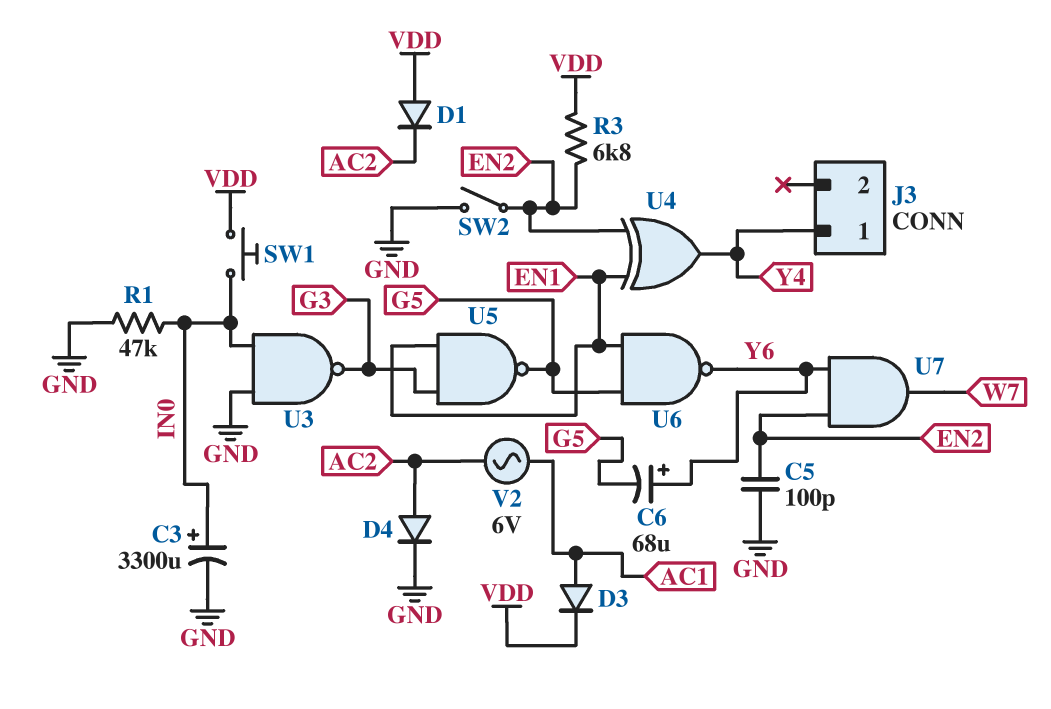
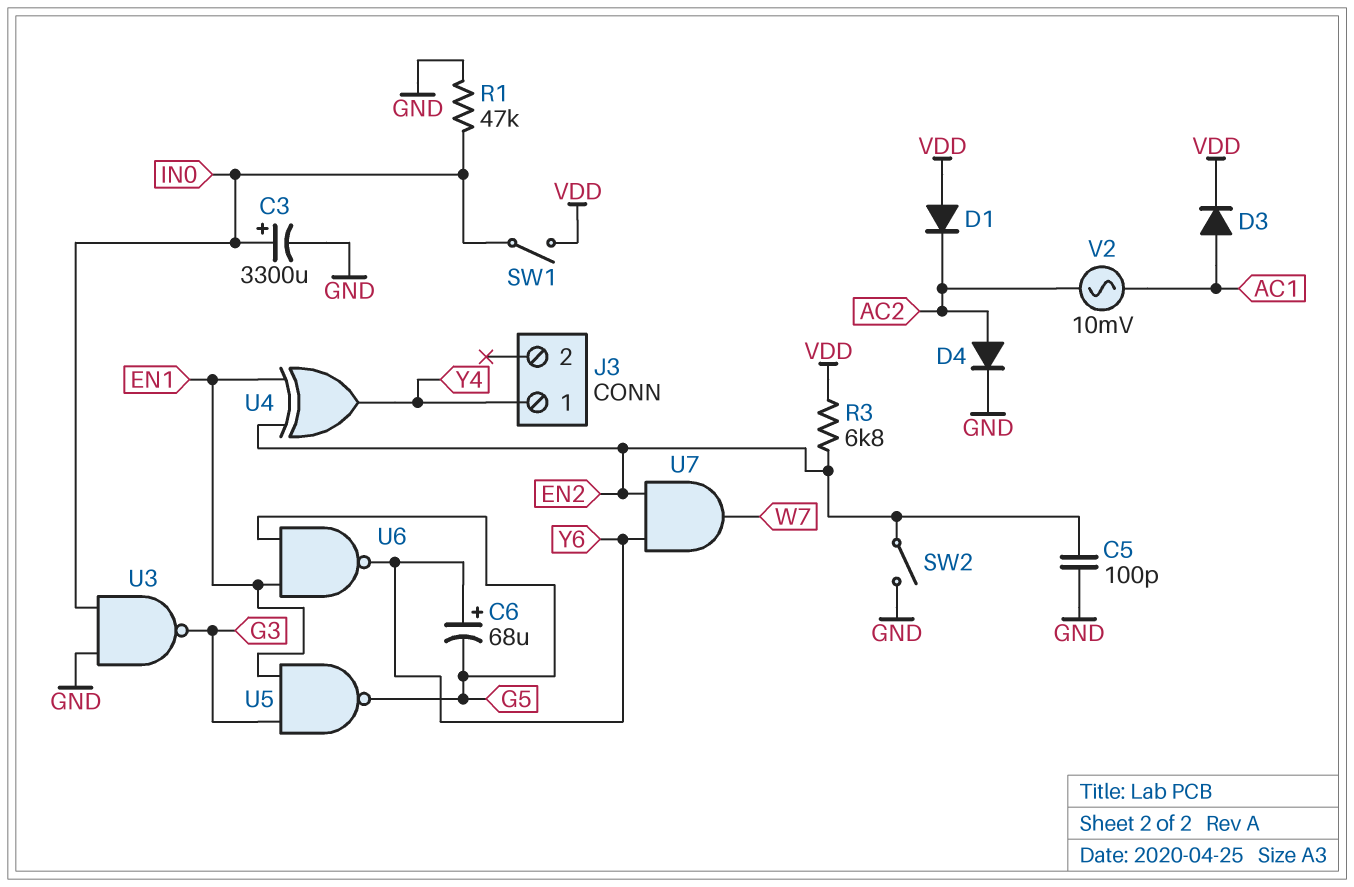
SW1: button (IN0, VDD) -> switch (IN0, VDD)
V2: AC 6V (AC1, AC2) -> AC 10mV (AC1, AC2)

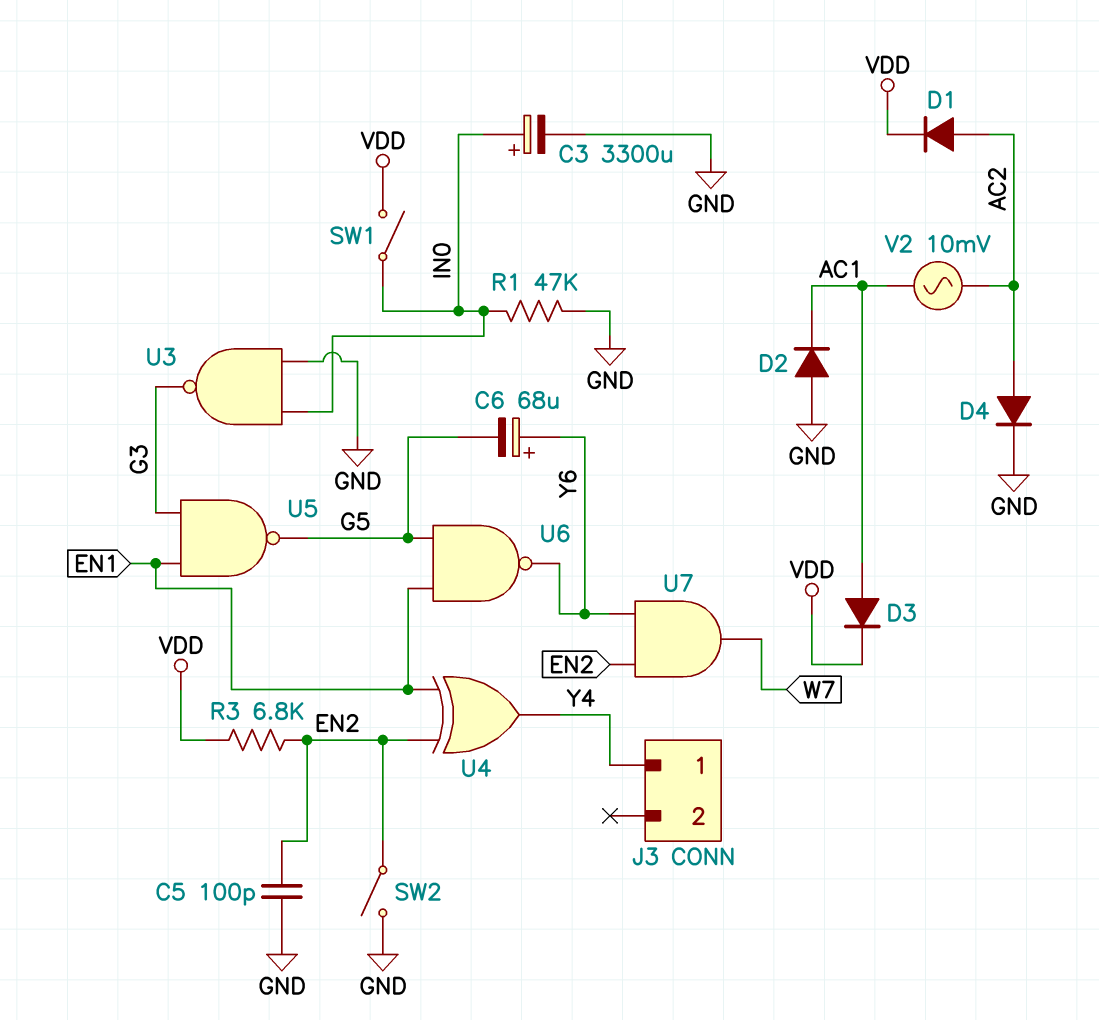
D1: diode (A VDD, K AC2) -> diode (A AC2, K VDD)
D2: none -> diode (A GND, K AC1)

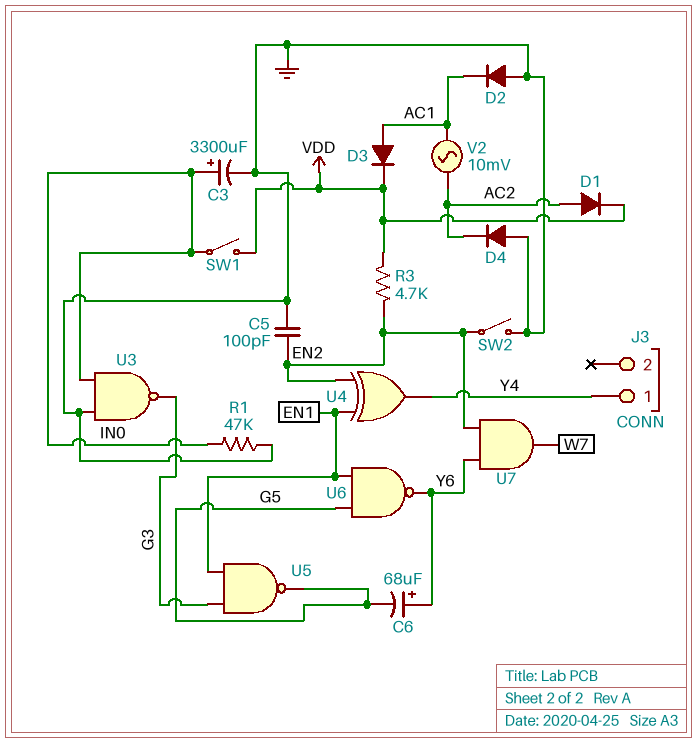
D4: diode (A AC2, K GND) -> diode (A GND, K AC2)
R3: 6.8k (EN2, VDD) -> 4.7k (EN2, VDD)

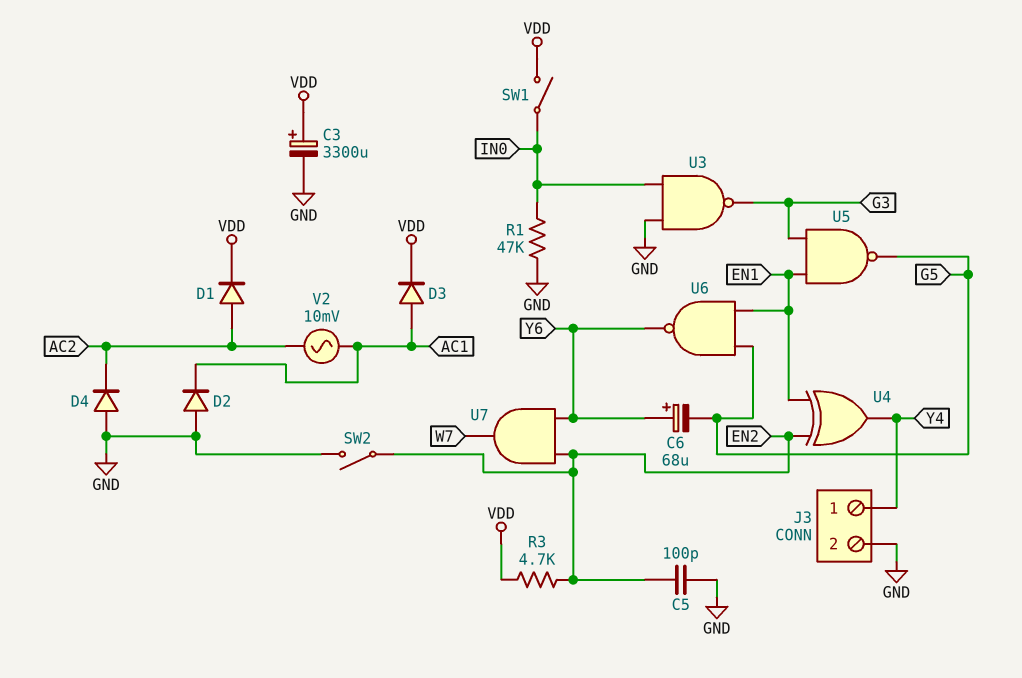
C3: 3300uF (plus IN0, minus GND) -> 3300uF (plus VDD, minus GND)
J3 pin 2: none -> GND

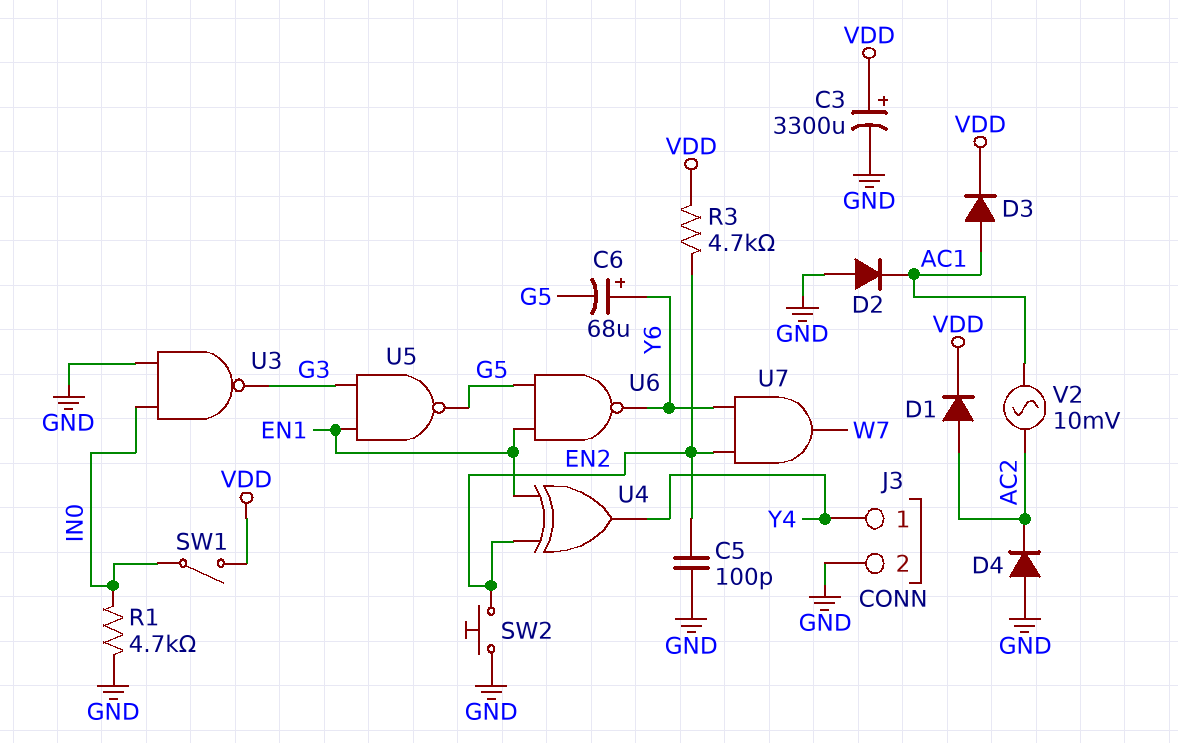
R1: 47k (GND, IN0) -> 4.7k (GND, IN0)
SW2: switch (EN2, GND) -> button (EN2, GND)

